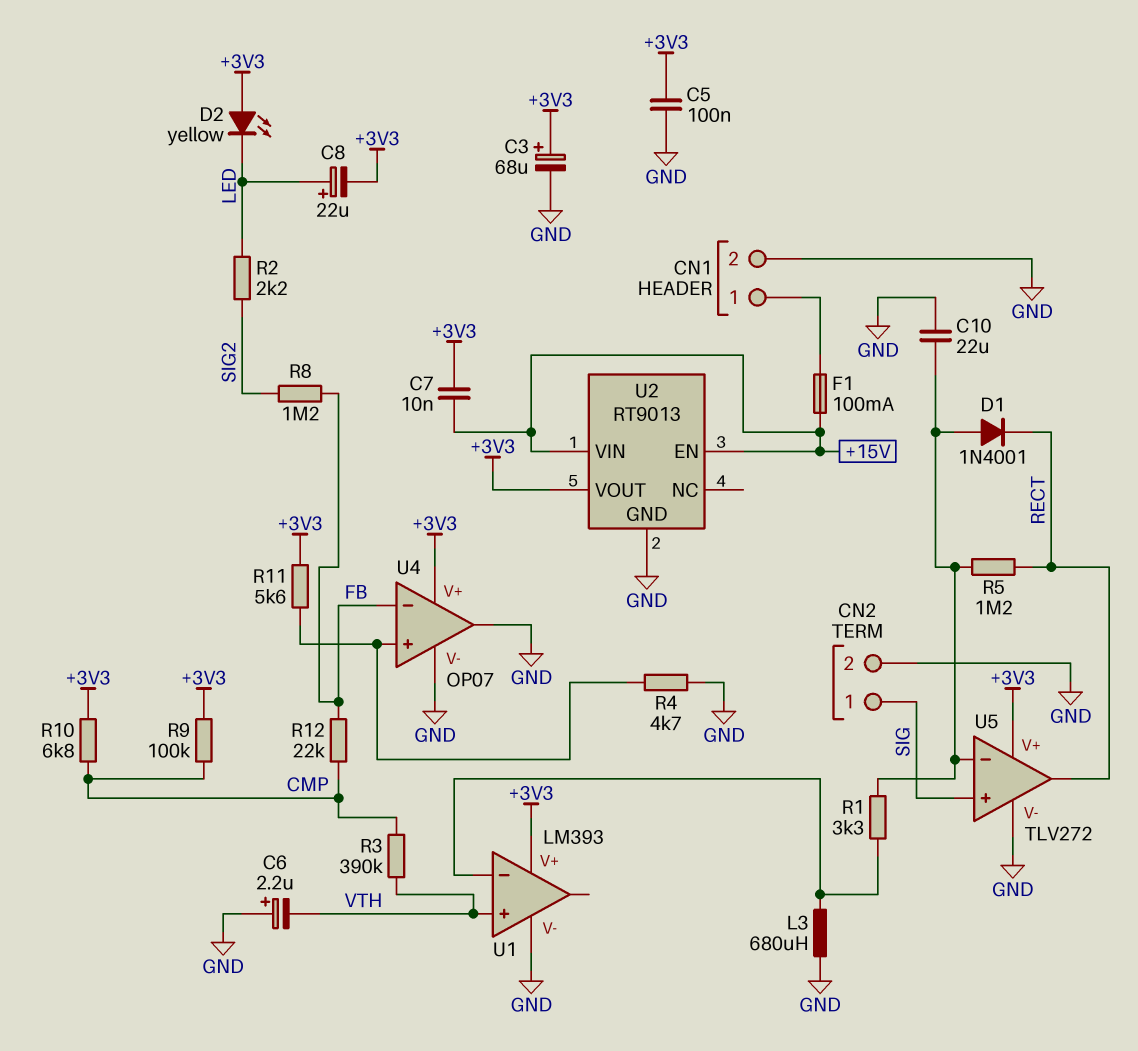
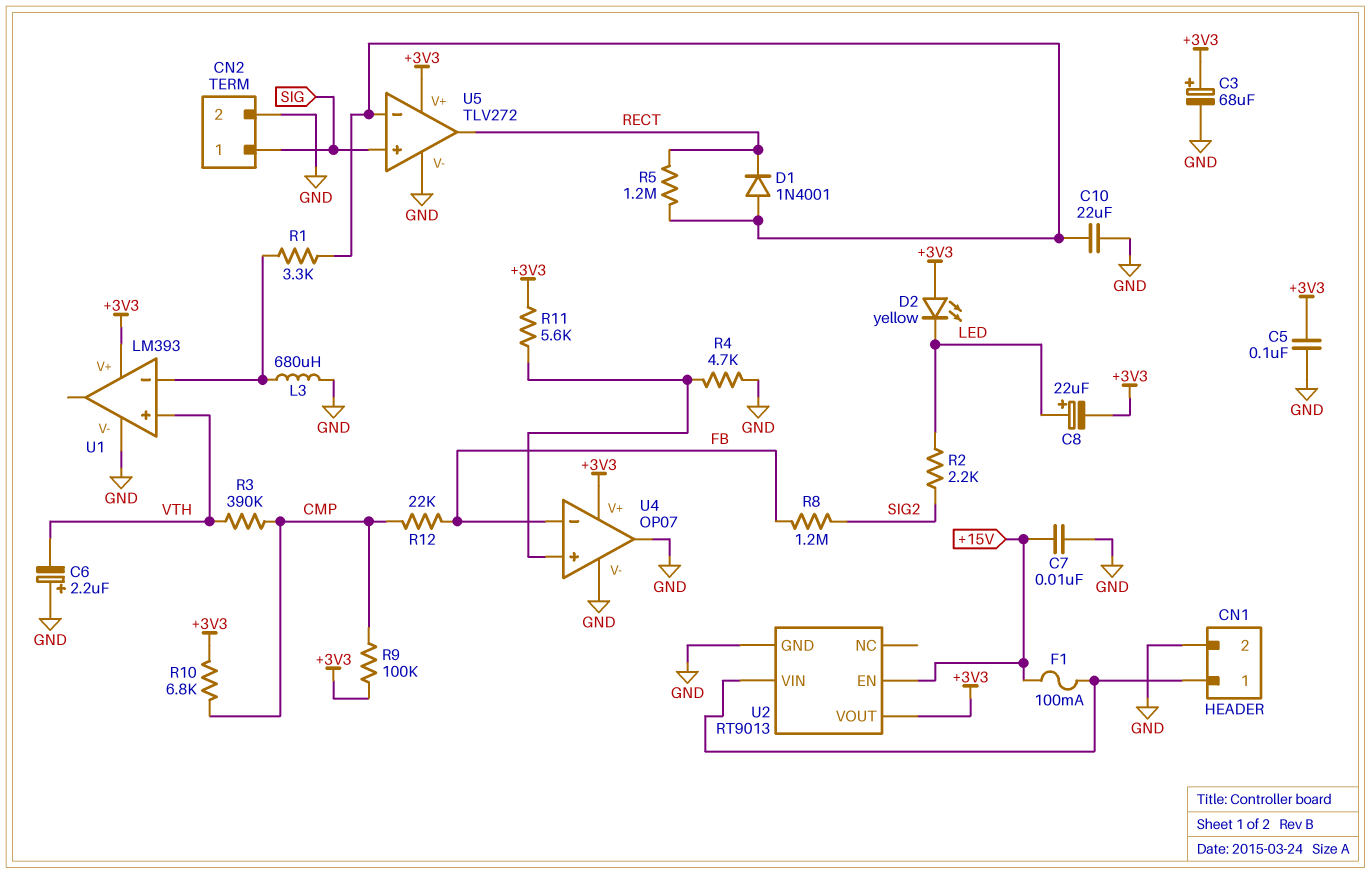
C7: 10nF (+3V3, +15V) -> 10nF (+15V, GND)
U2 pin VIN: +15V -> CN1/1

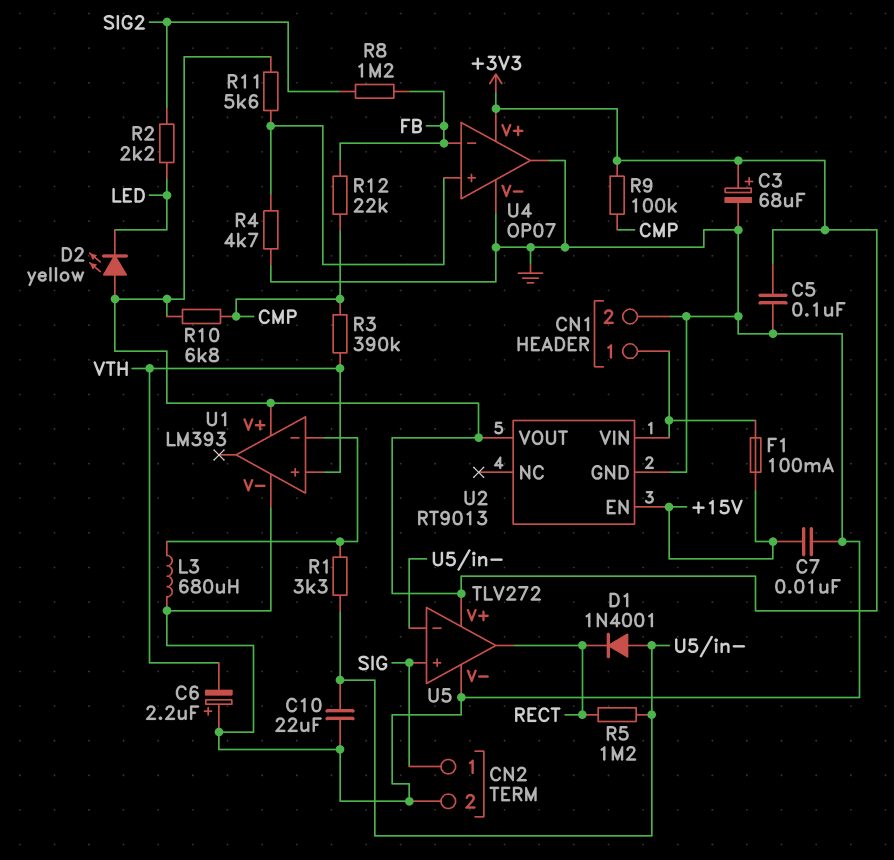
C8: 22uF (plus LED, minus +3V3) -> none

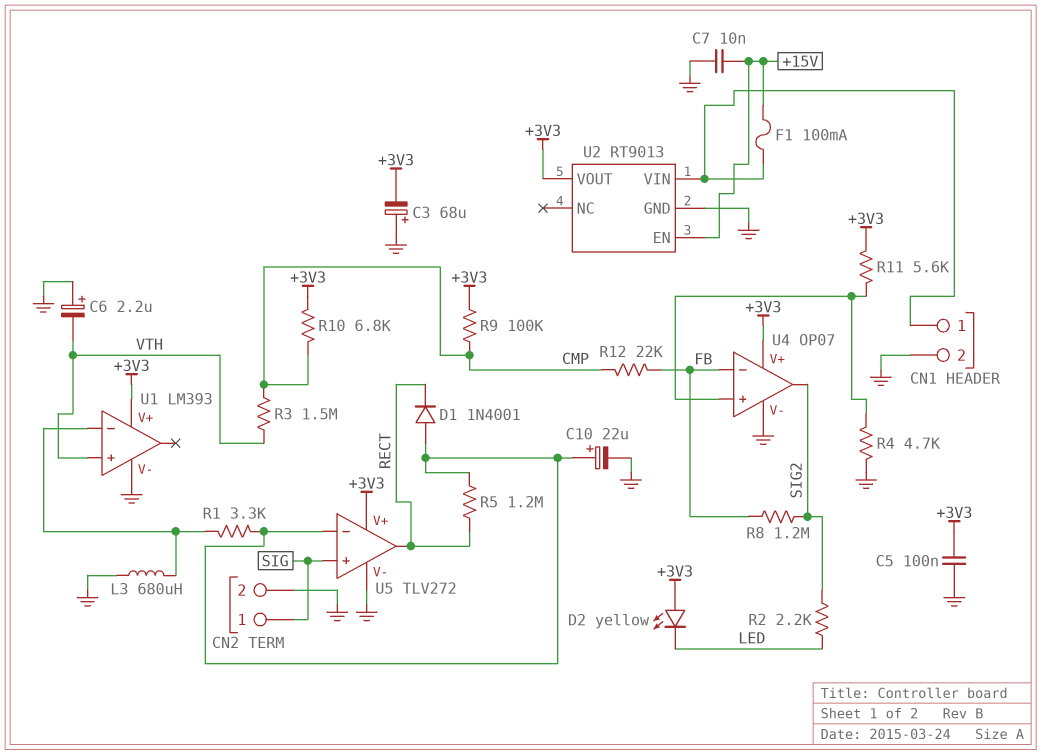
C3: 68uF (plus +3V3, minus GND) -> 68uF (plus GND, minus +3V3)
C10: 22uF (GND, U5/in-) -> 22uF (plus U5/in-, minus GND)
R3: 390k (CMP, VTH) -> 1.5M (CMP, VTH)
U4 pin out: GND -> SIG2

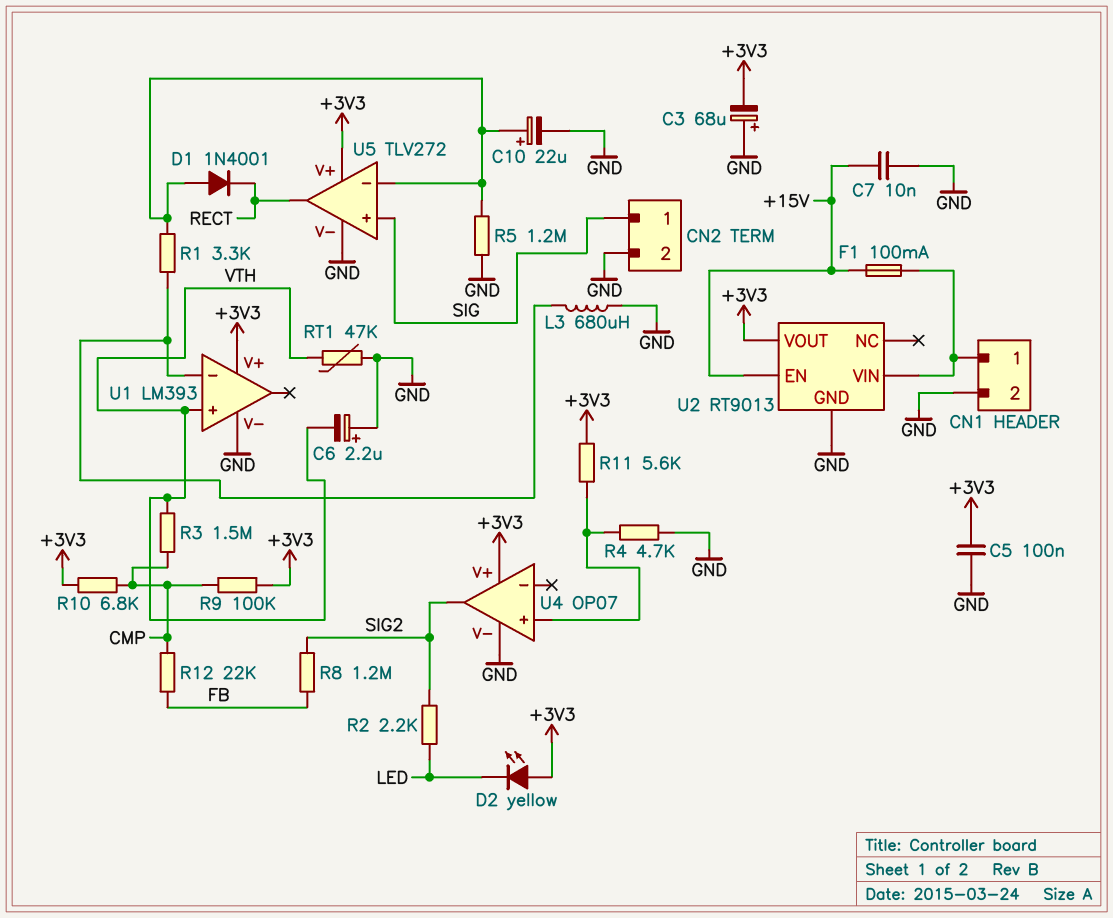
R5: 1.2M (RECT, U5/in-) -> 1.2M (GND, U5/in-)
RT1: none -> 47k (GND, VTH)
U4 pin in-: FB -> none

